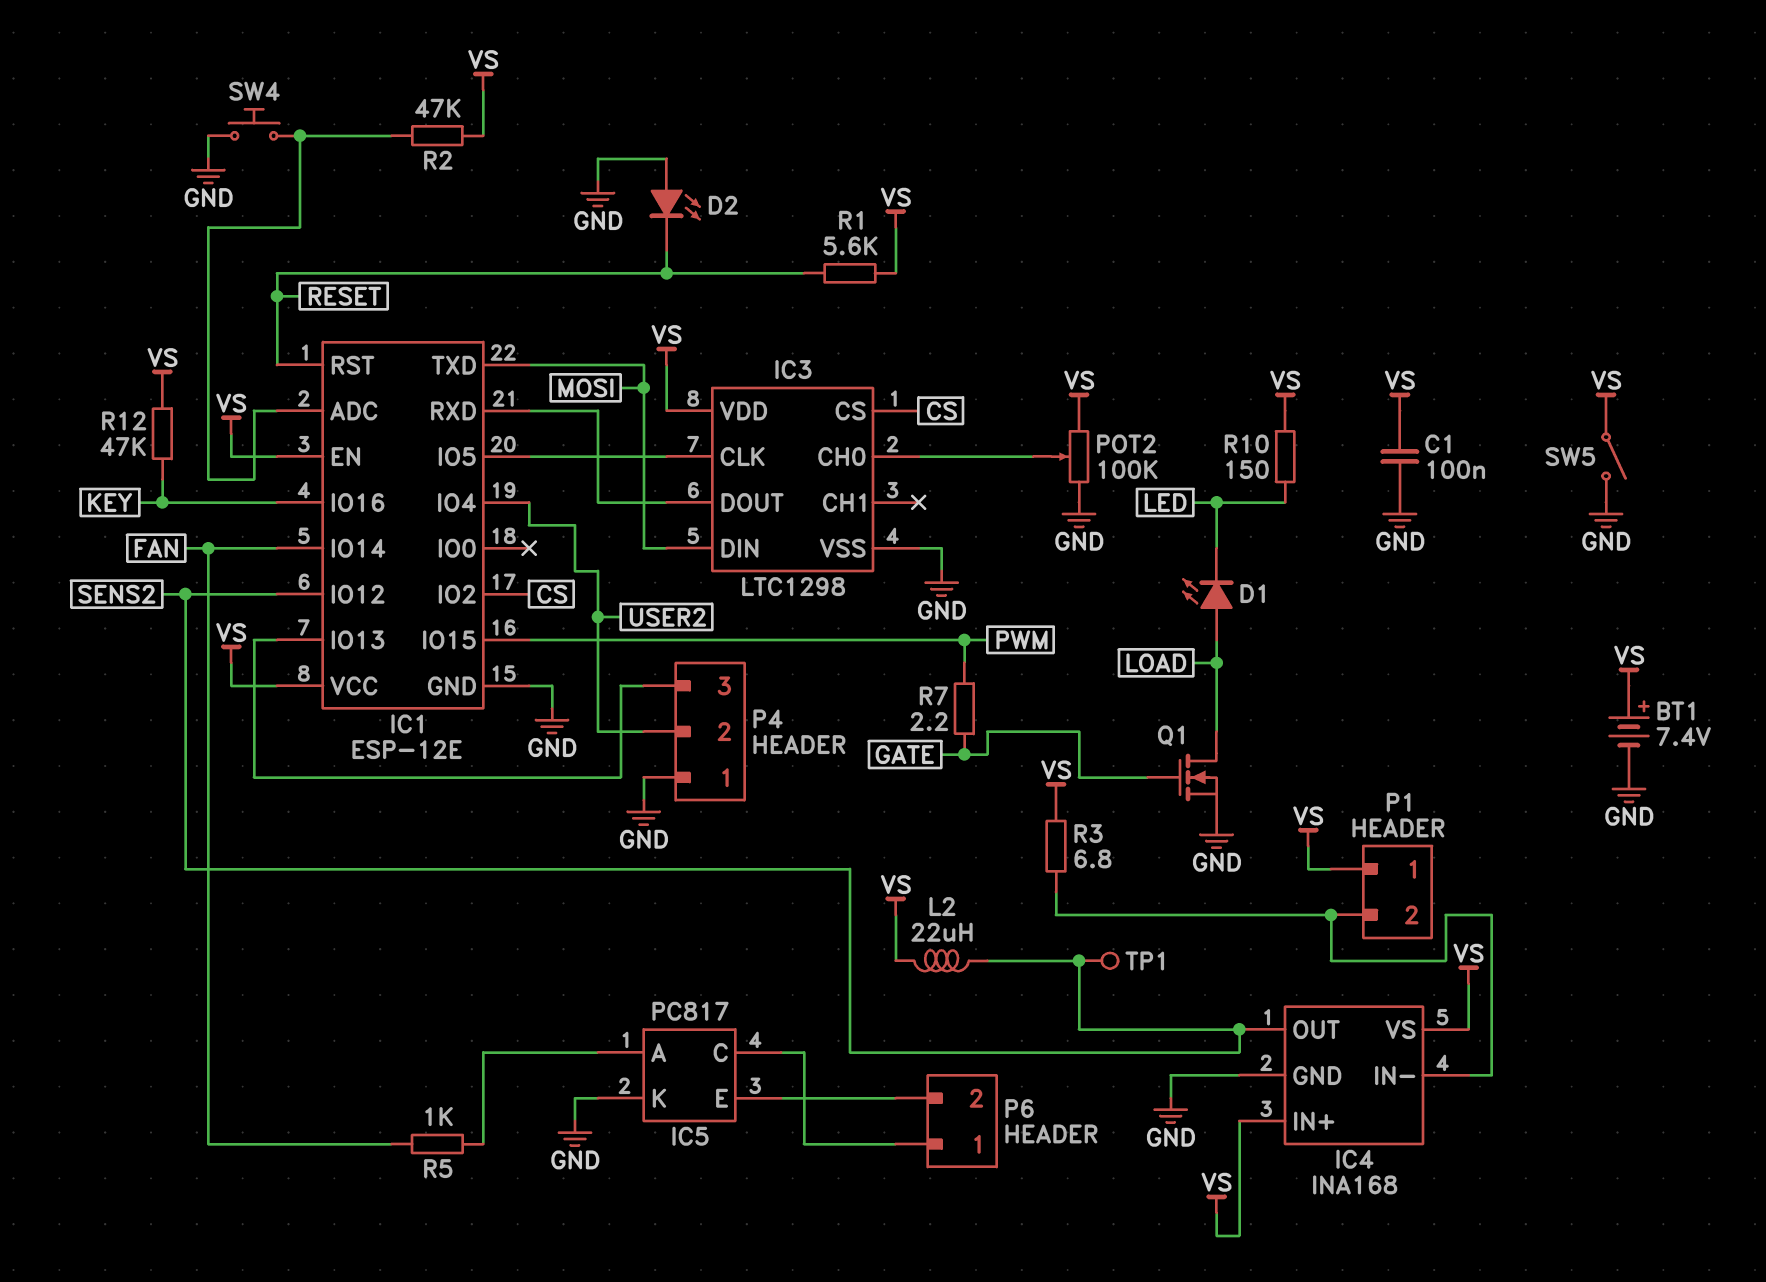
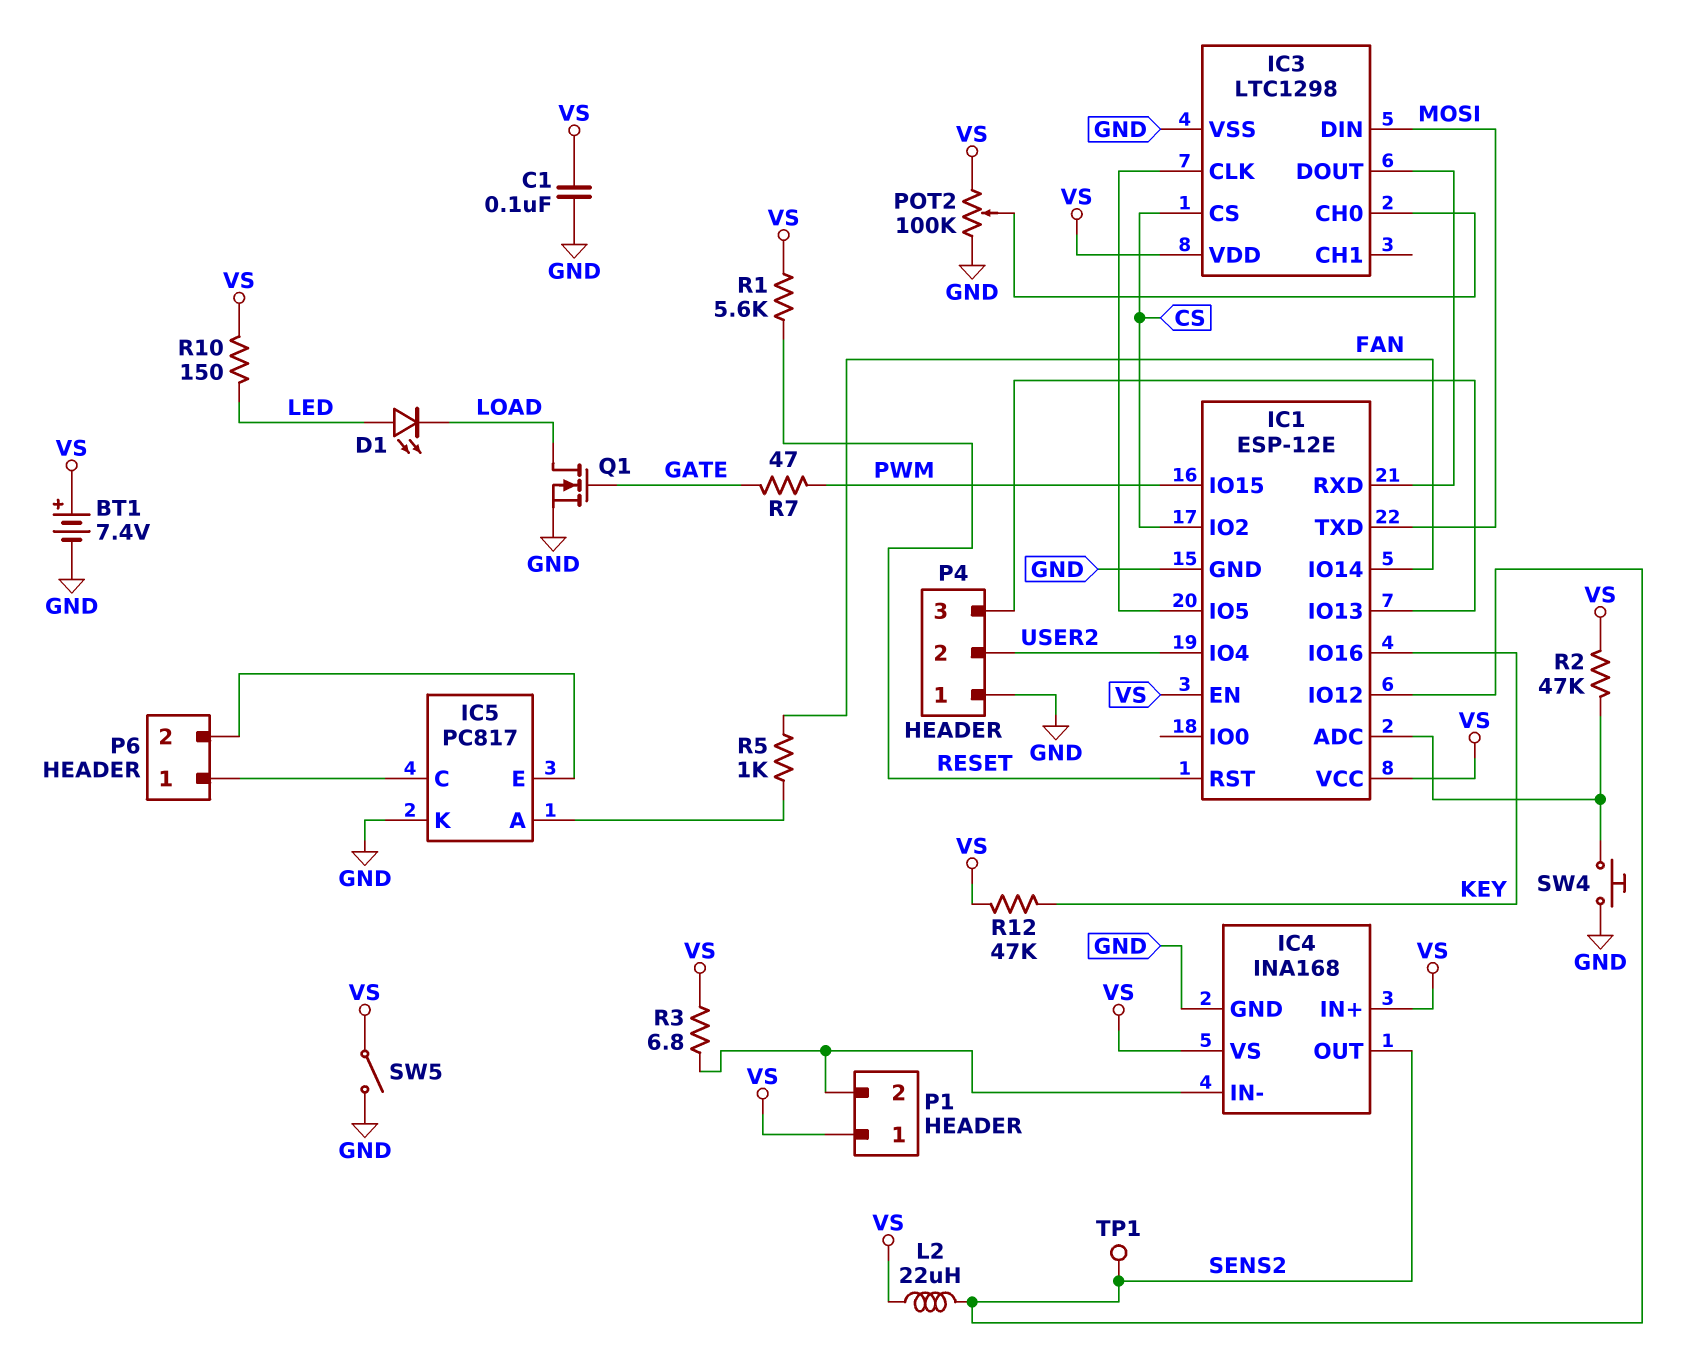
D1: LED (A LOAD, K LED) -> LED (A LED, K LOAD)
D2: LED (A GND, K RESET) -> none
R7: 2.2 (GATE, PWM) -> 47 (GATE, PWM)

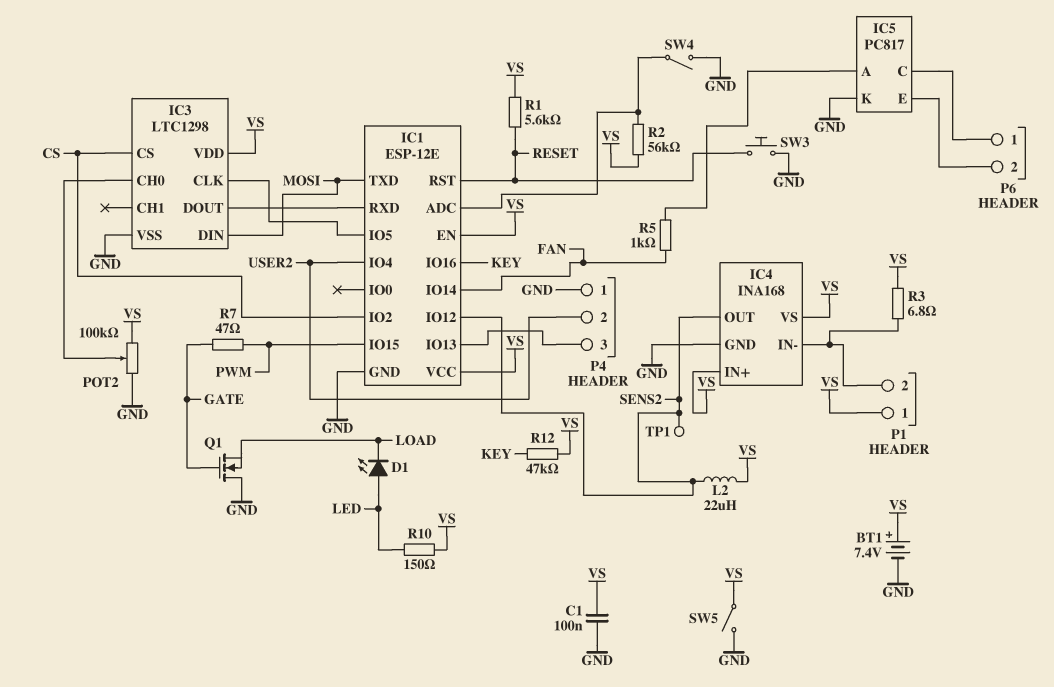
Q1: NMOS (G GATE, D LOAD, S GND) -> NMOS (G GATE, D GND, S LOAD)
R2: 47k (IC1/ADC, VS) -> 56k (IC1/ADC, VS)
SW3: none -> button (GND, RESET)
SW4: button (GND, IC1/ADC) -> switch (GND, IC1/ADC)

